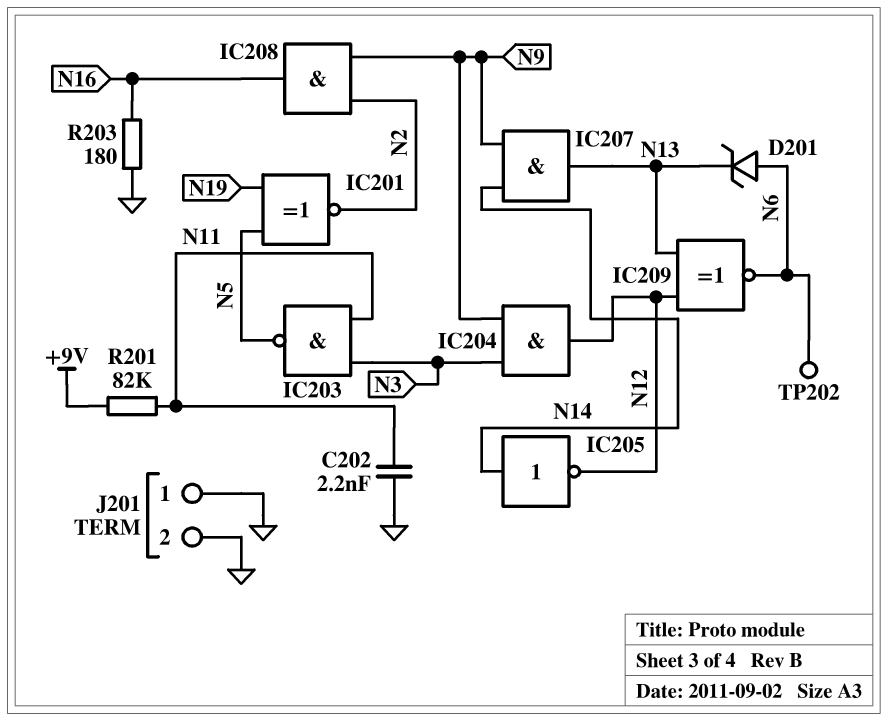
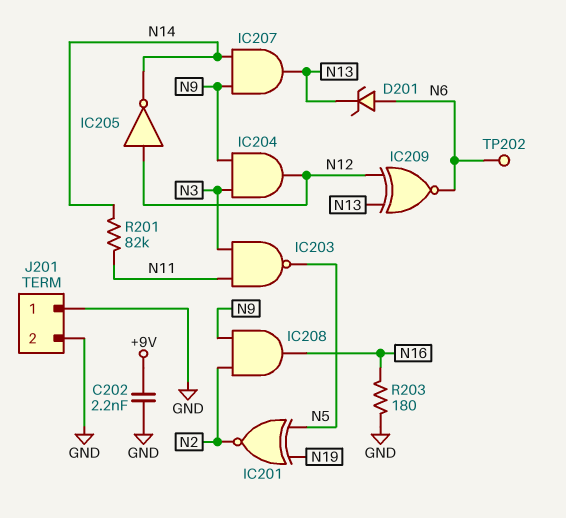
C202: 2.2nF (GND, N11) -> 2.2nF (+9V, GND)
IC205: NOT (in N14, out N12) -> NOT (in N12, out N14)
R201: 82k (+9V, N11) -> 82k (N11, N14)

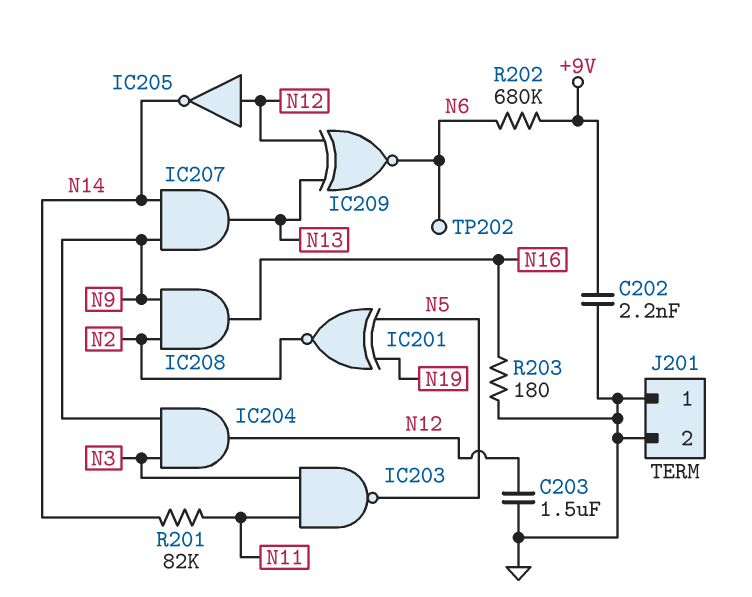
C203: none -> 1.5uF (GND, N12)
D201: zener (A N6, K N13) -> none
R202: none -> 680k (+9V, N6)

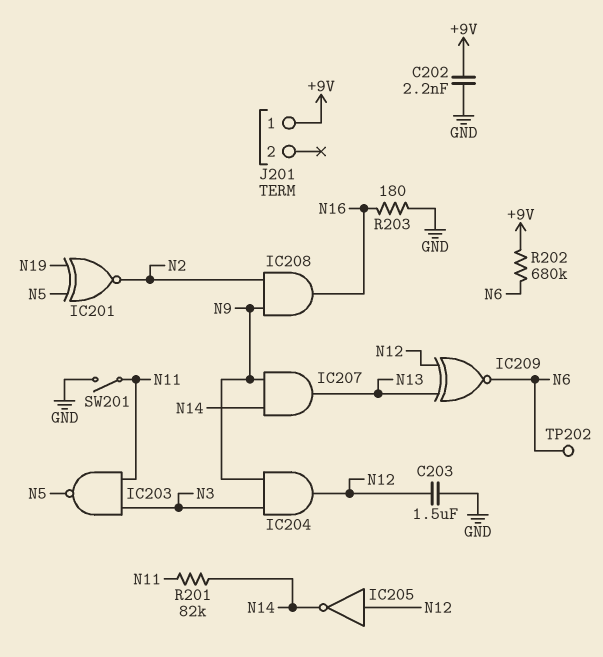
J201 pin 1: GND -> +9V
J201 pin 2: GND -> none
SW201: none -> switch (GND, N11)

